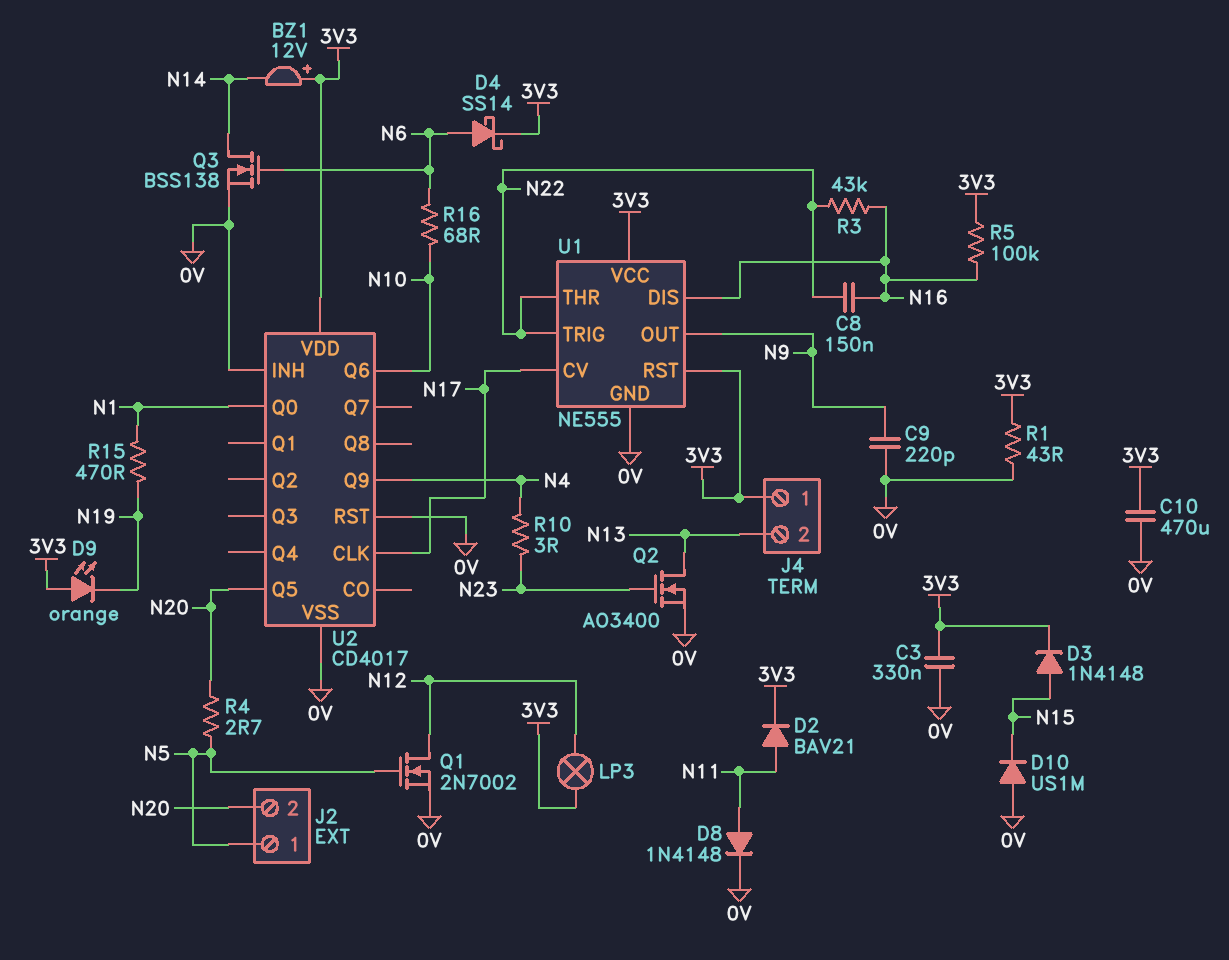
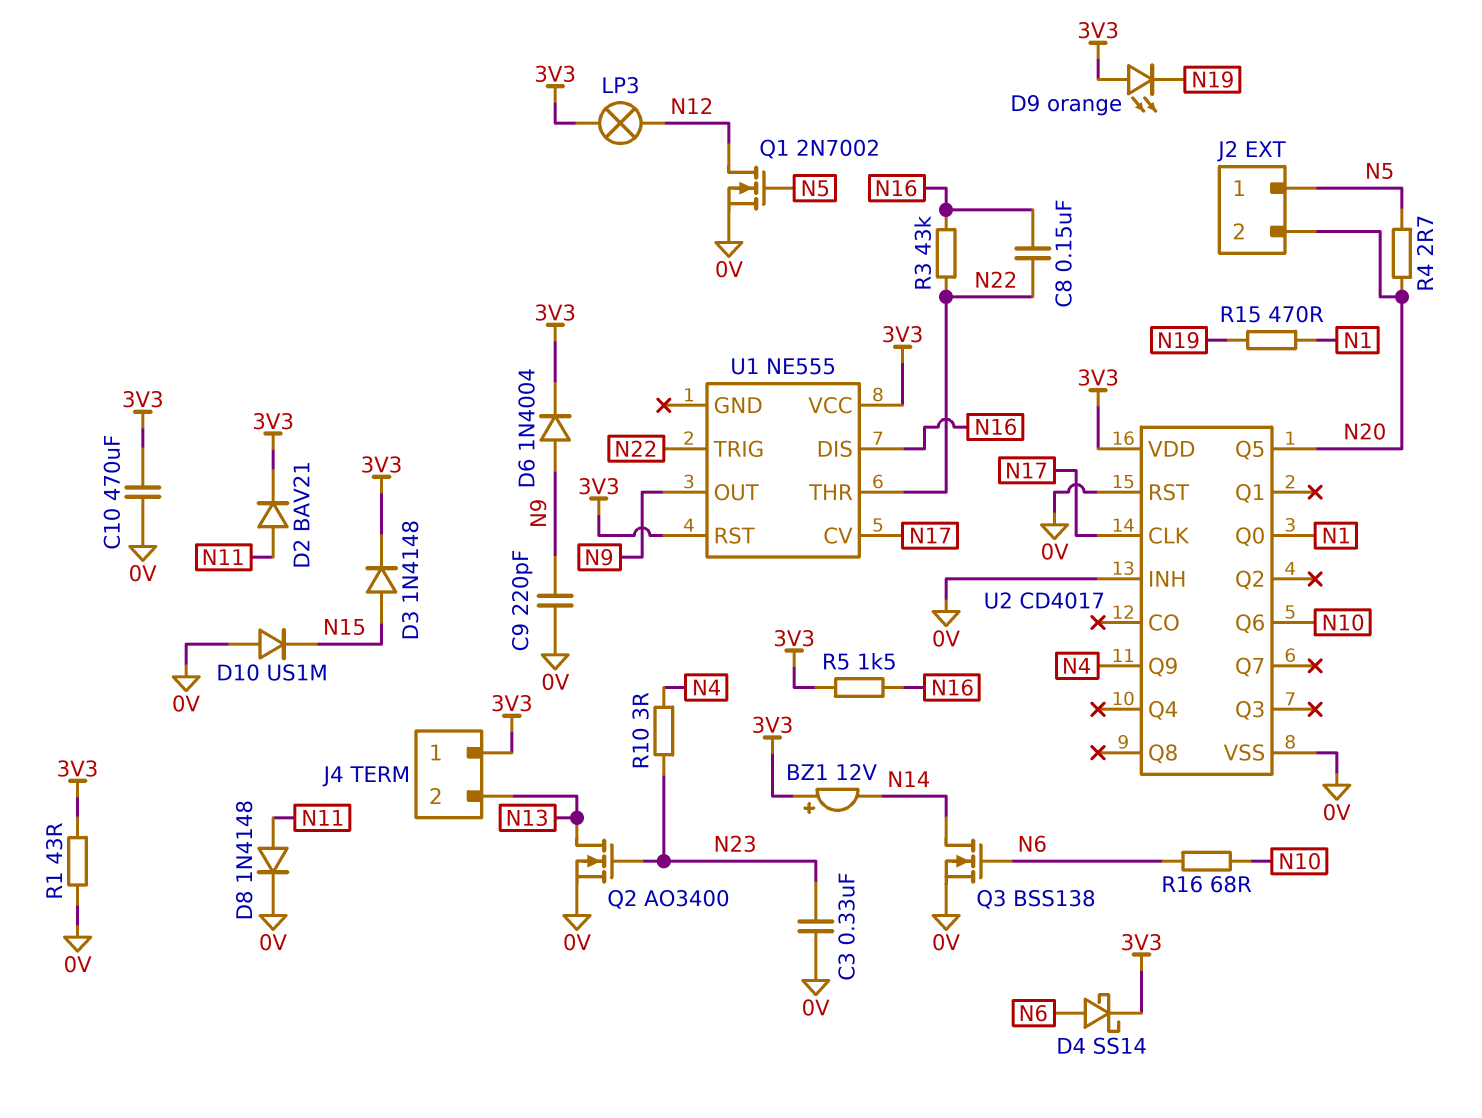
C3: 330nF (0V, 3V3) -> 330nF (0V, N23)
D6: none -> diode 1N4004 (A N9, K 3V3)
R5: 100k (3V3, N16) -> 1.5k (3V3, N16)
U1 pin GND: 0V -> none

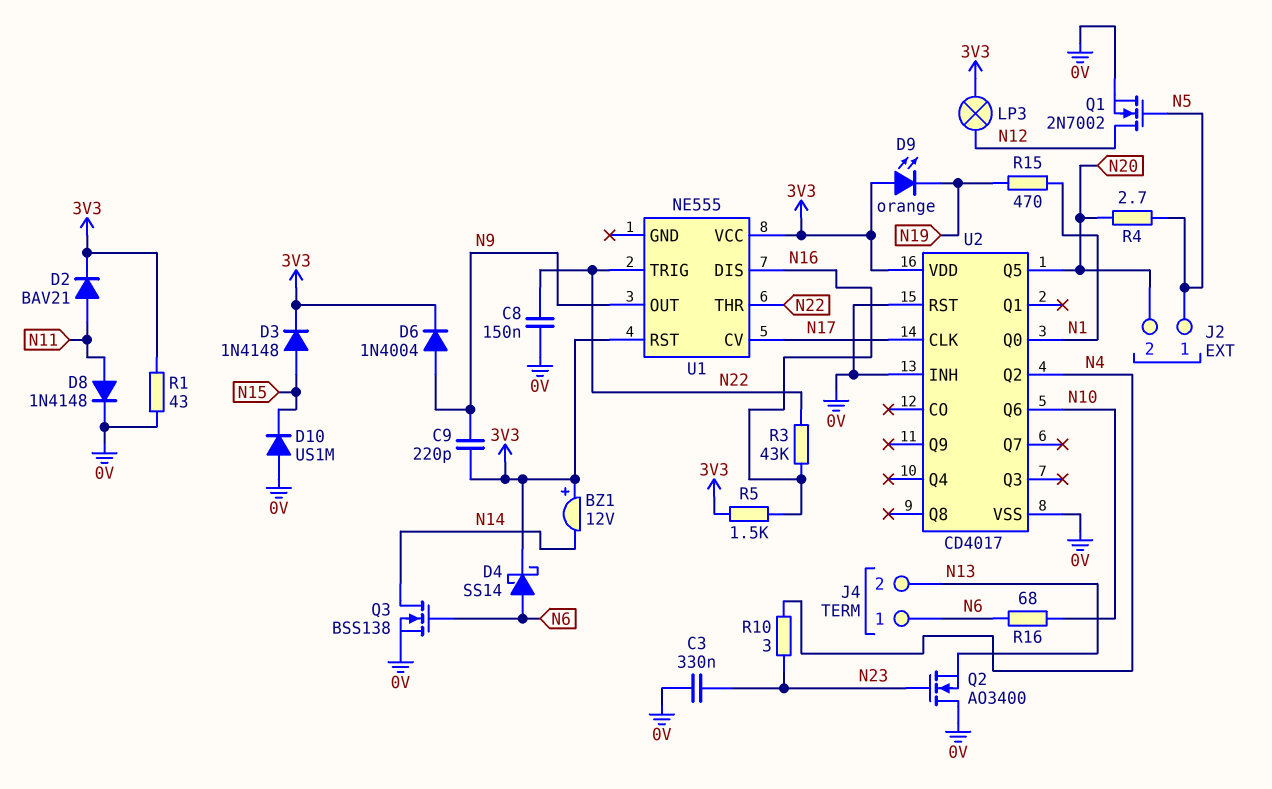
C8: 150nF (N16, N22) -> 150nF (0V, N22)
C9: 220pF (0V, N9) -> 220pF (3V3, N9)
C10: 470uF (0V, 3V3) -> none
J4 pin 1: 3V3 -> N6
Q2: NMOS AO3400 (G N23, D N13, S 0V) -> NMOS AO3400 (G N23, D 0V, S N13)
U2 pin Q2: none -> N4
U2 pin Q9: N4 -> none

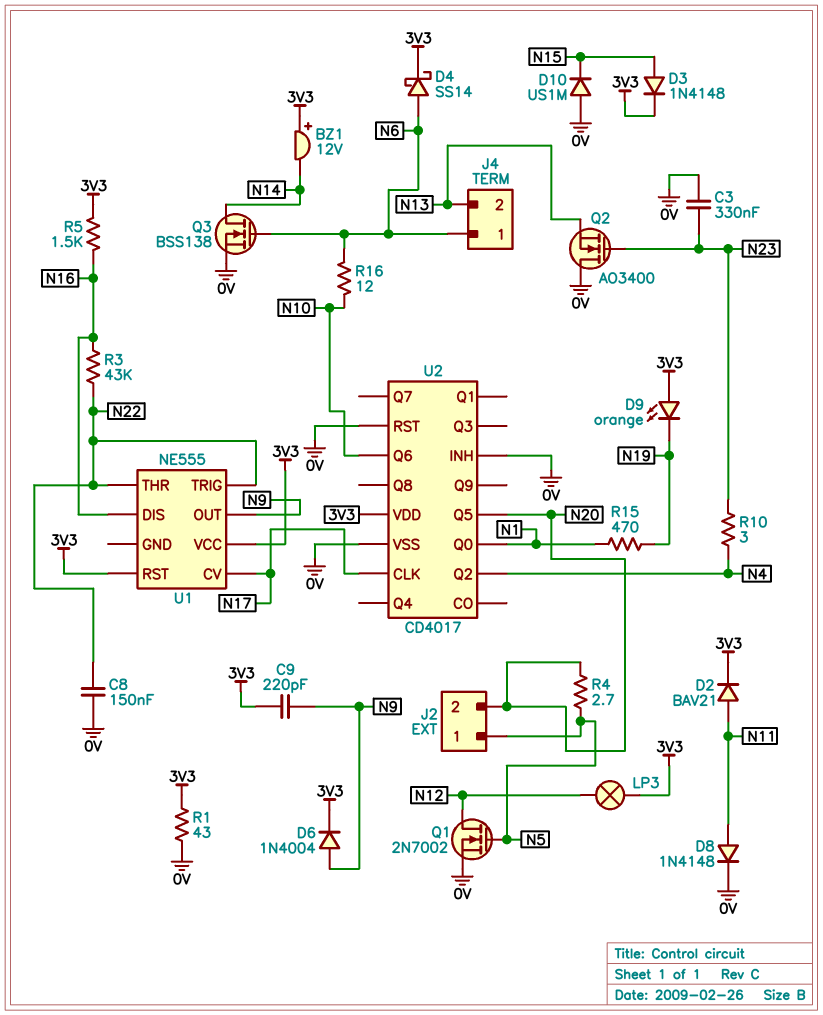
R16: 68 (N6, N10) -> 12 (N6, N10)

